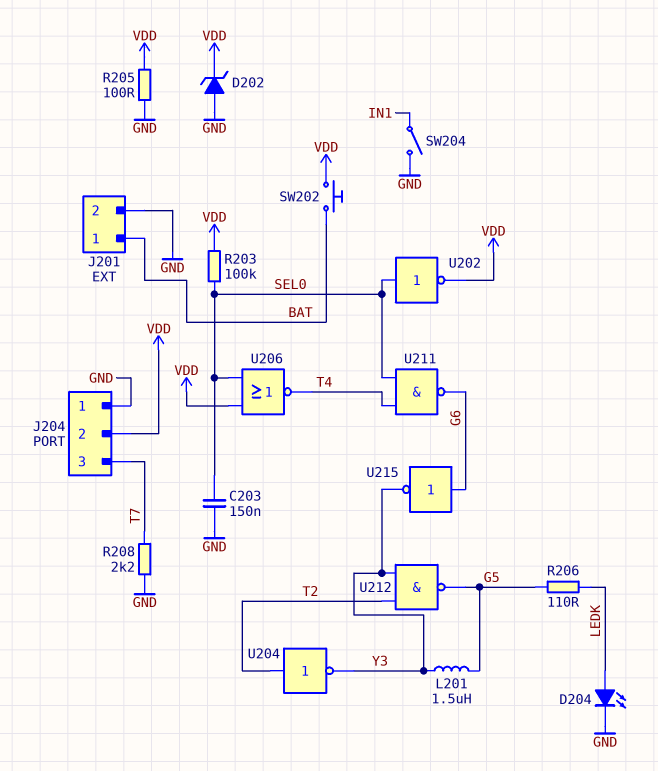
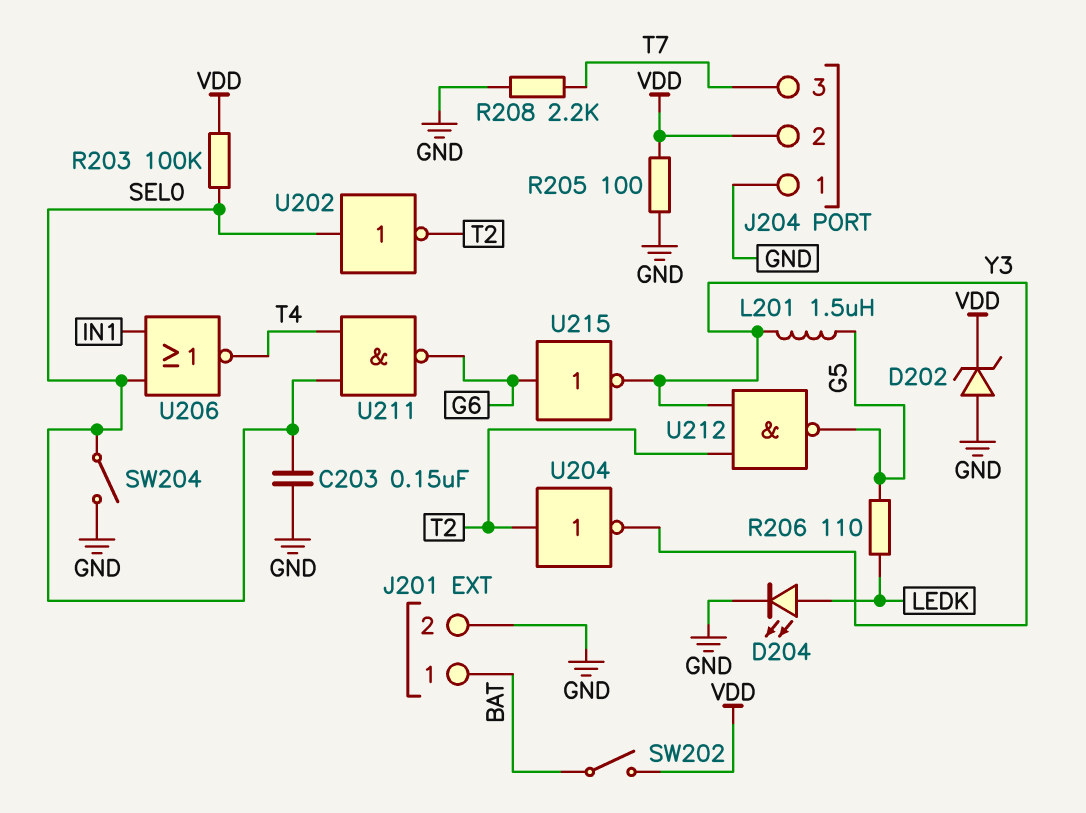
SW202: button (BAT, VDD) -> switch (BAT, VDD)
SW204: switch (GND, IN1) -> switch (GND, SEL0)
U202: NOT (in SEL0, out VDD) -> NOT (in SEL0, out T2)
U206: NOR (in SEL0, in VDD, out T4) -> NOR (in IN1, in SEL0, out T4)

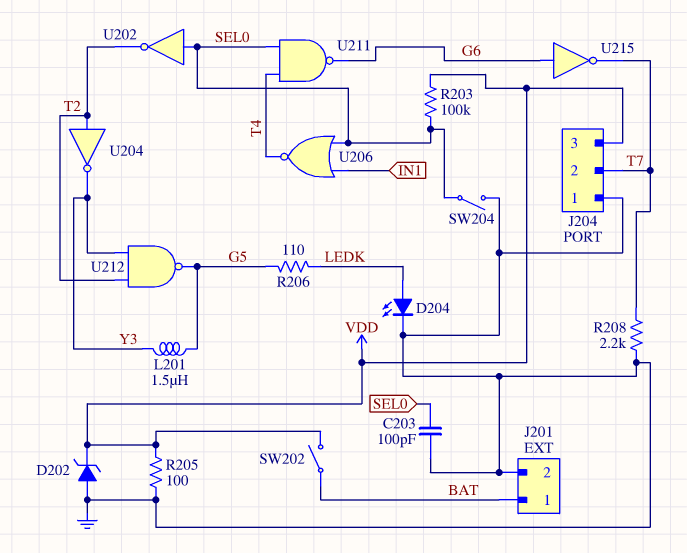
C203: 150nF (GND, SEL0) -> 100pF (GND, SEL0)
J204 pin 2: VDD -> T7
J204 pin 3: T7 -> VDD
U215: NOT (in G6, out Y3) -> NOT (in G6, out T7)

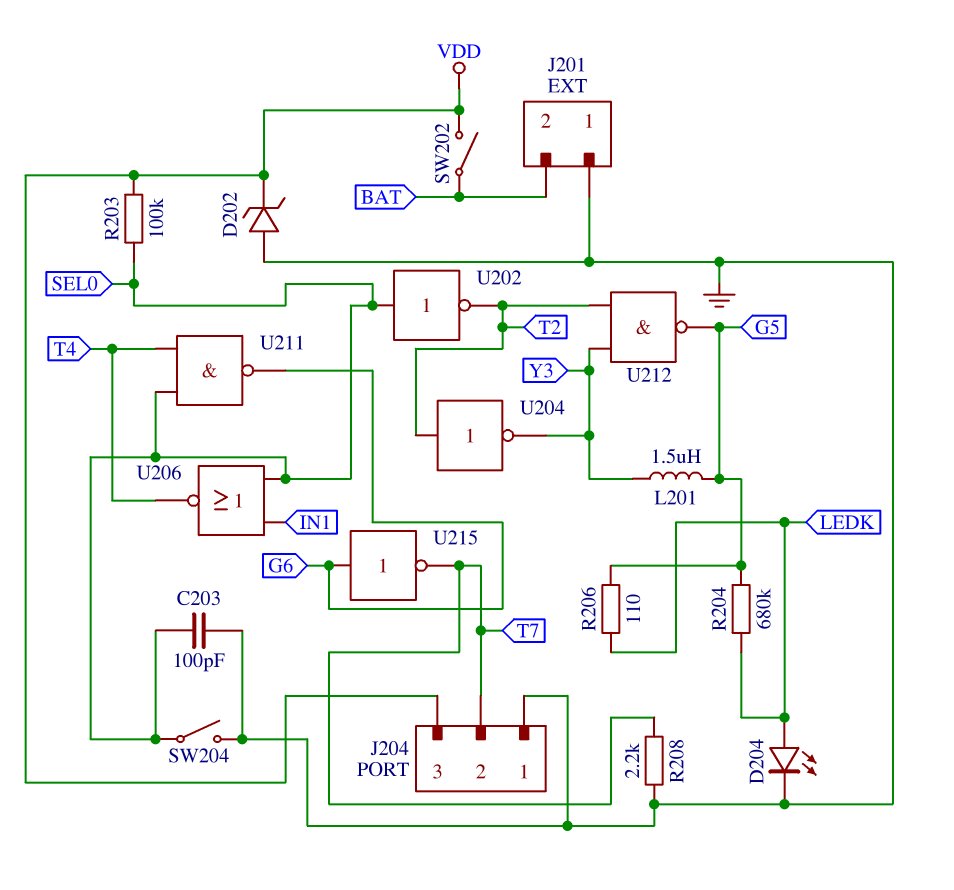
J201 pin 1: BAT -> GND
J201 pin 2: GND -> BAT
R204: none -> 680k (G5, LEDK)
R205: 100 (GND, VDD) -> none

